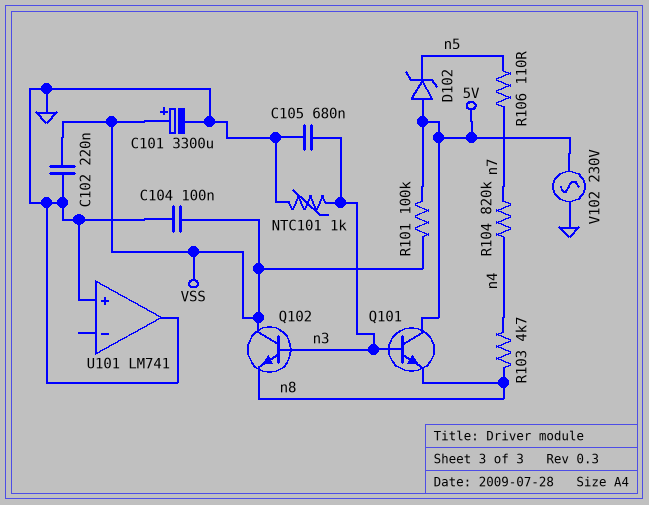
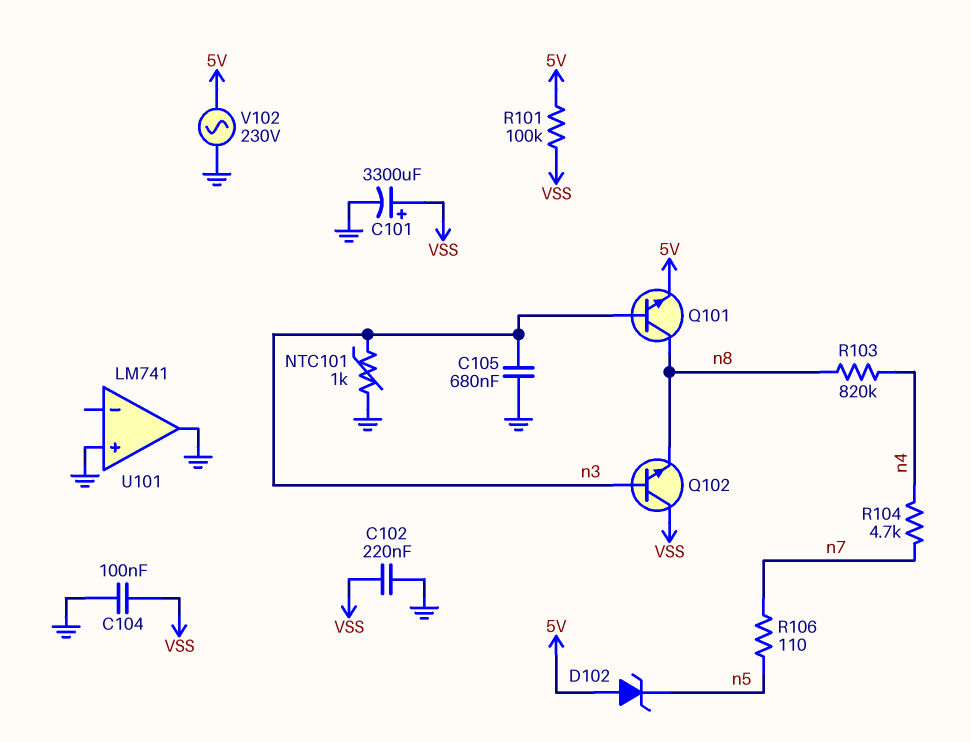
Q101: NPN (B n3, C 5V, E n8) -> NPN (B n3, C n8, E 5V)
R103: 4.7k (n4, n8) -> 820k (n4, n8)
R104: 820k (n4, n7) -> 4.7k (n4, n7)

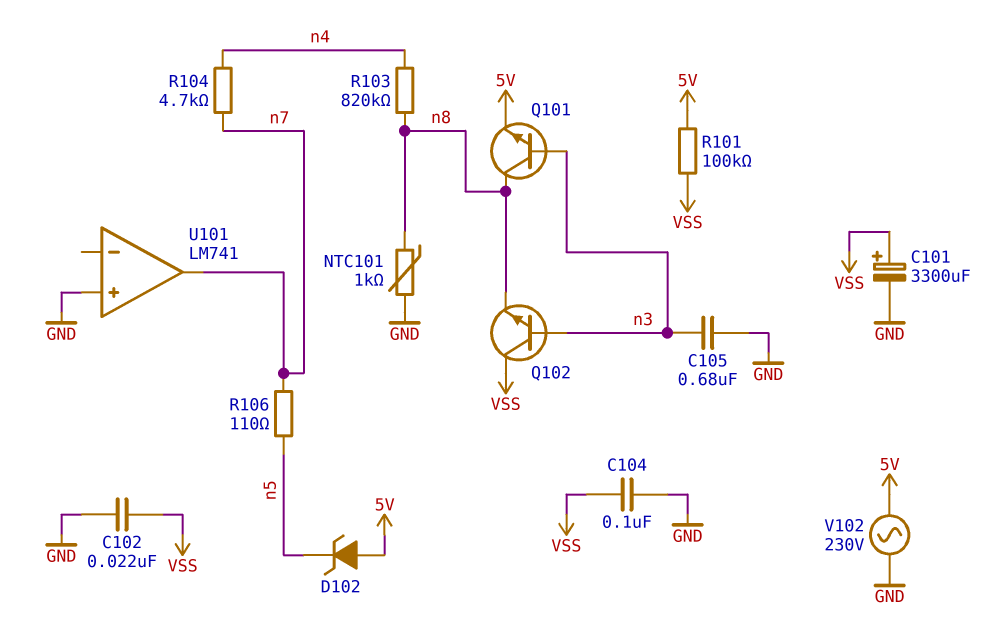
C102: 220nF (GND, VSS) -> 22nF (GND, VSS)
NTC101: 1k (GND, n3) -> 1k (GND, n8)
U101 pin out: GND -> n7

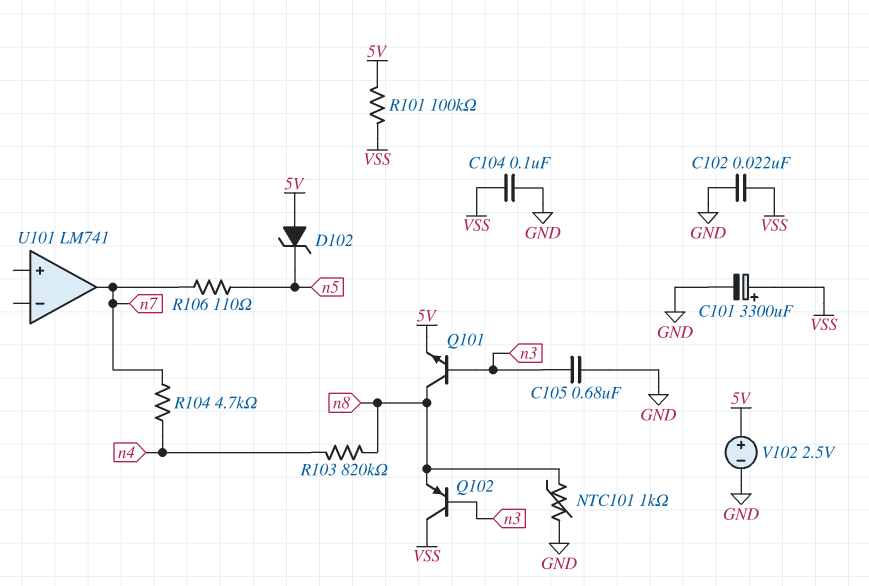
Q102: NPN (B n3, C VSS, E n8) -> PNP (B n3, C VSS, E n8)
U101 pin in+: GND -> none
V102: AC 230V (5V, GND) -> 2.5V (plus 5V, minus GND)

